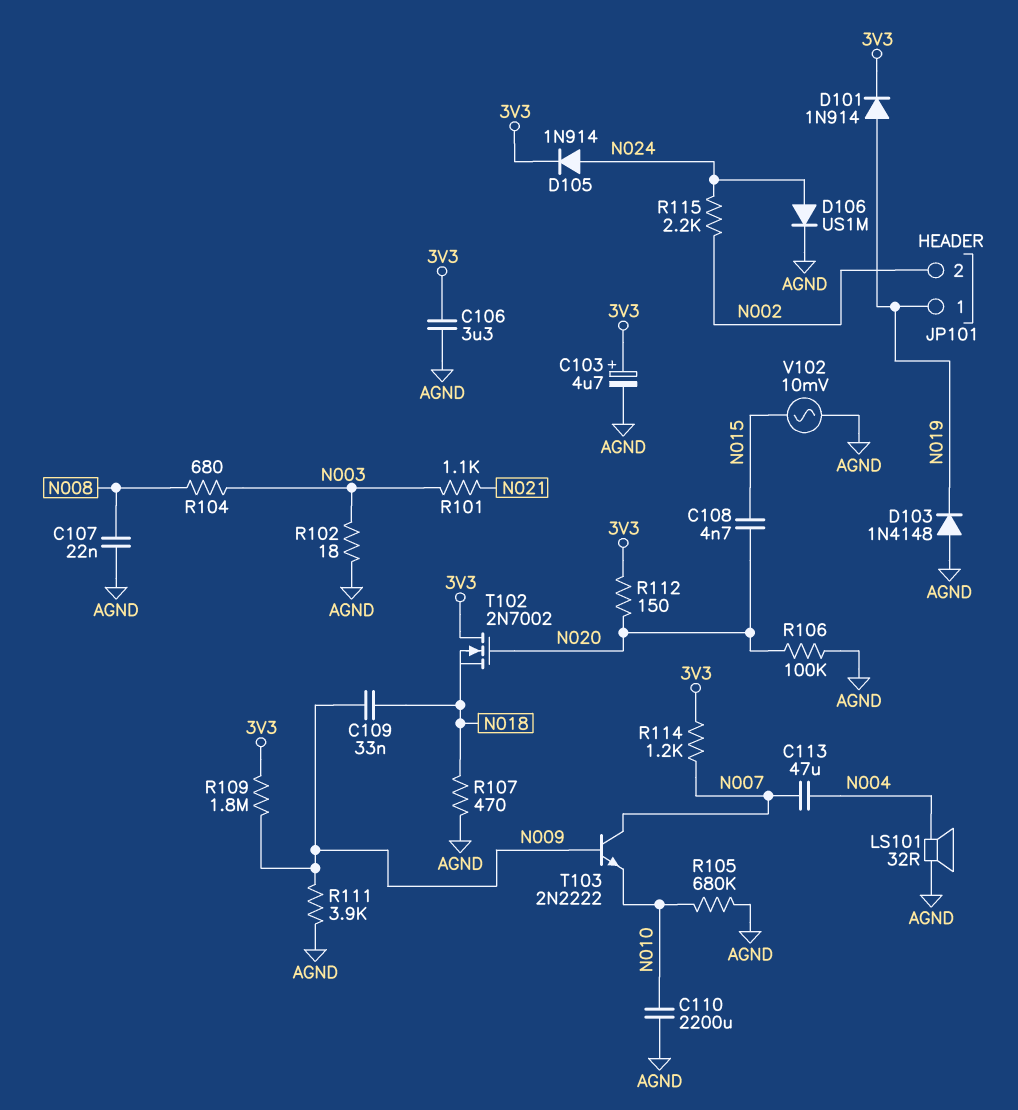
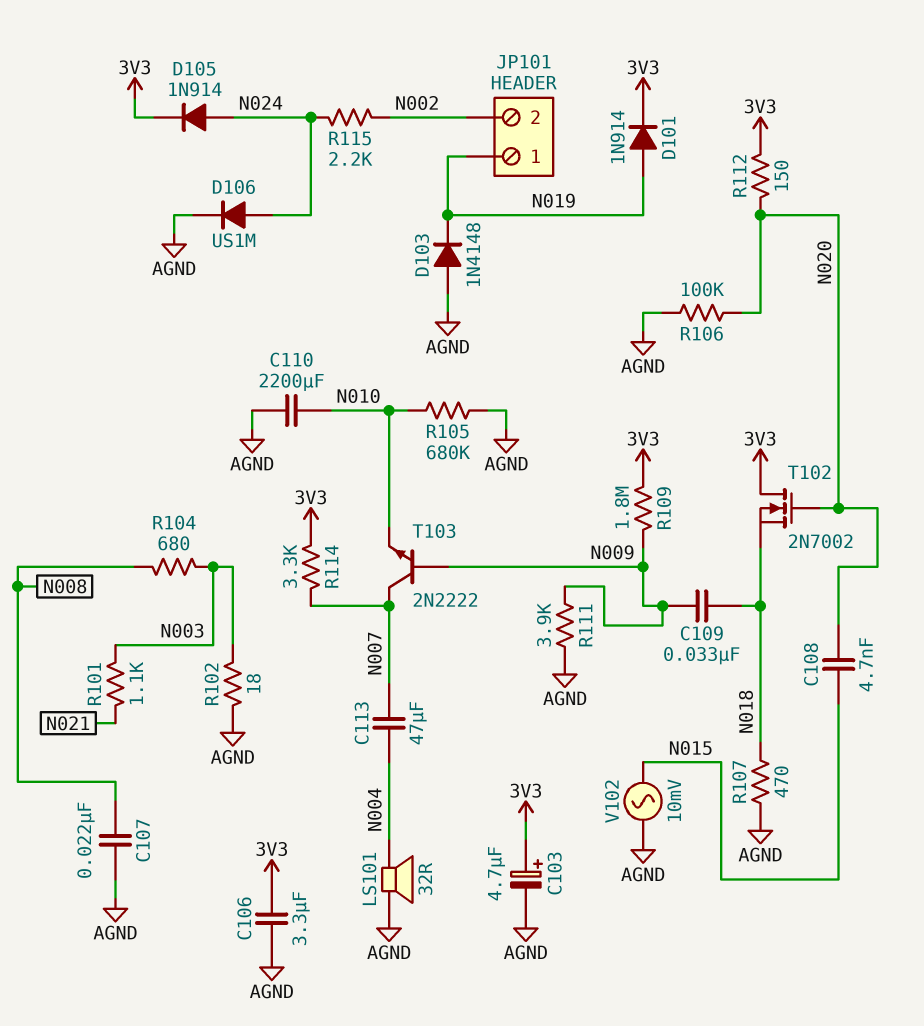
R114: 1.2k (3V3, N007) -> 3.3k (3V3, N007)

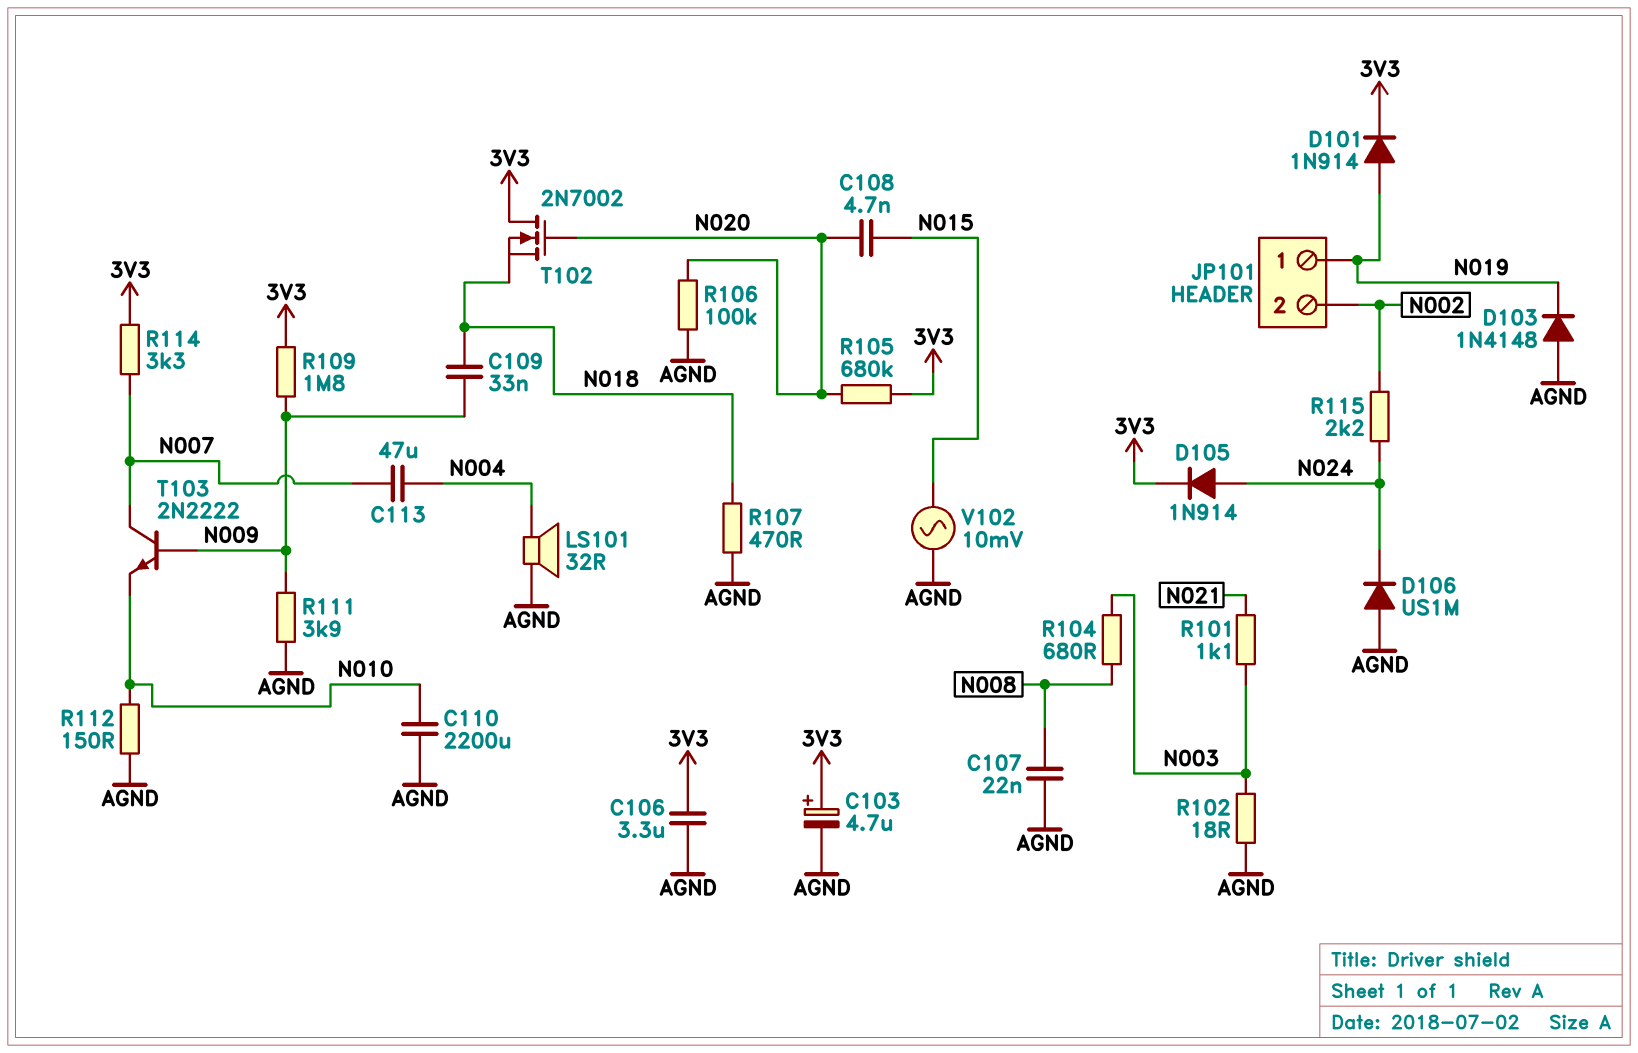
D106: diode US1M (A N024, K AGND) -> diode US1M (A AGND, K N024)
R105: 680k (AGND, N010) -> 680k (3V3, N020)
R112: 150 (3V3, N020) -> 150 (AGND, N010)

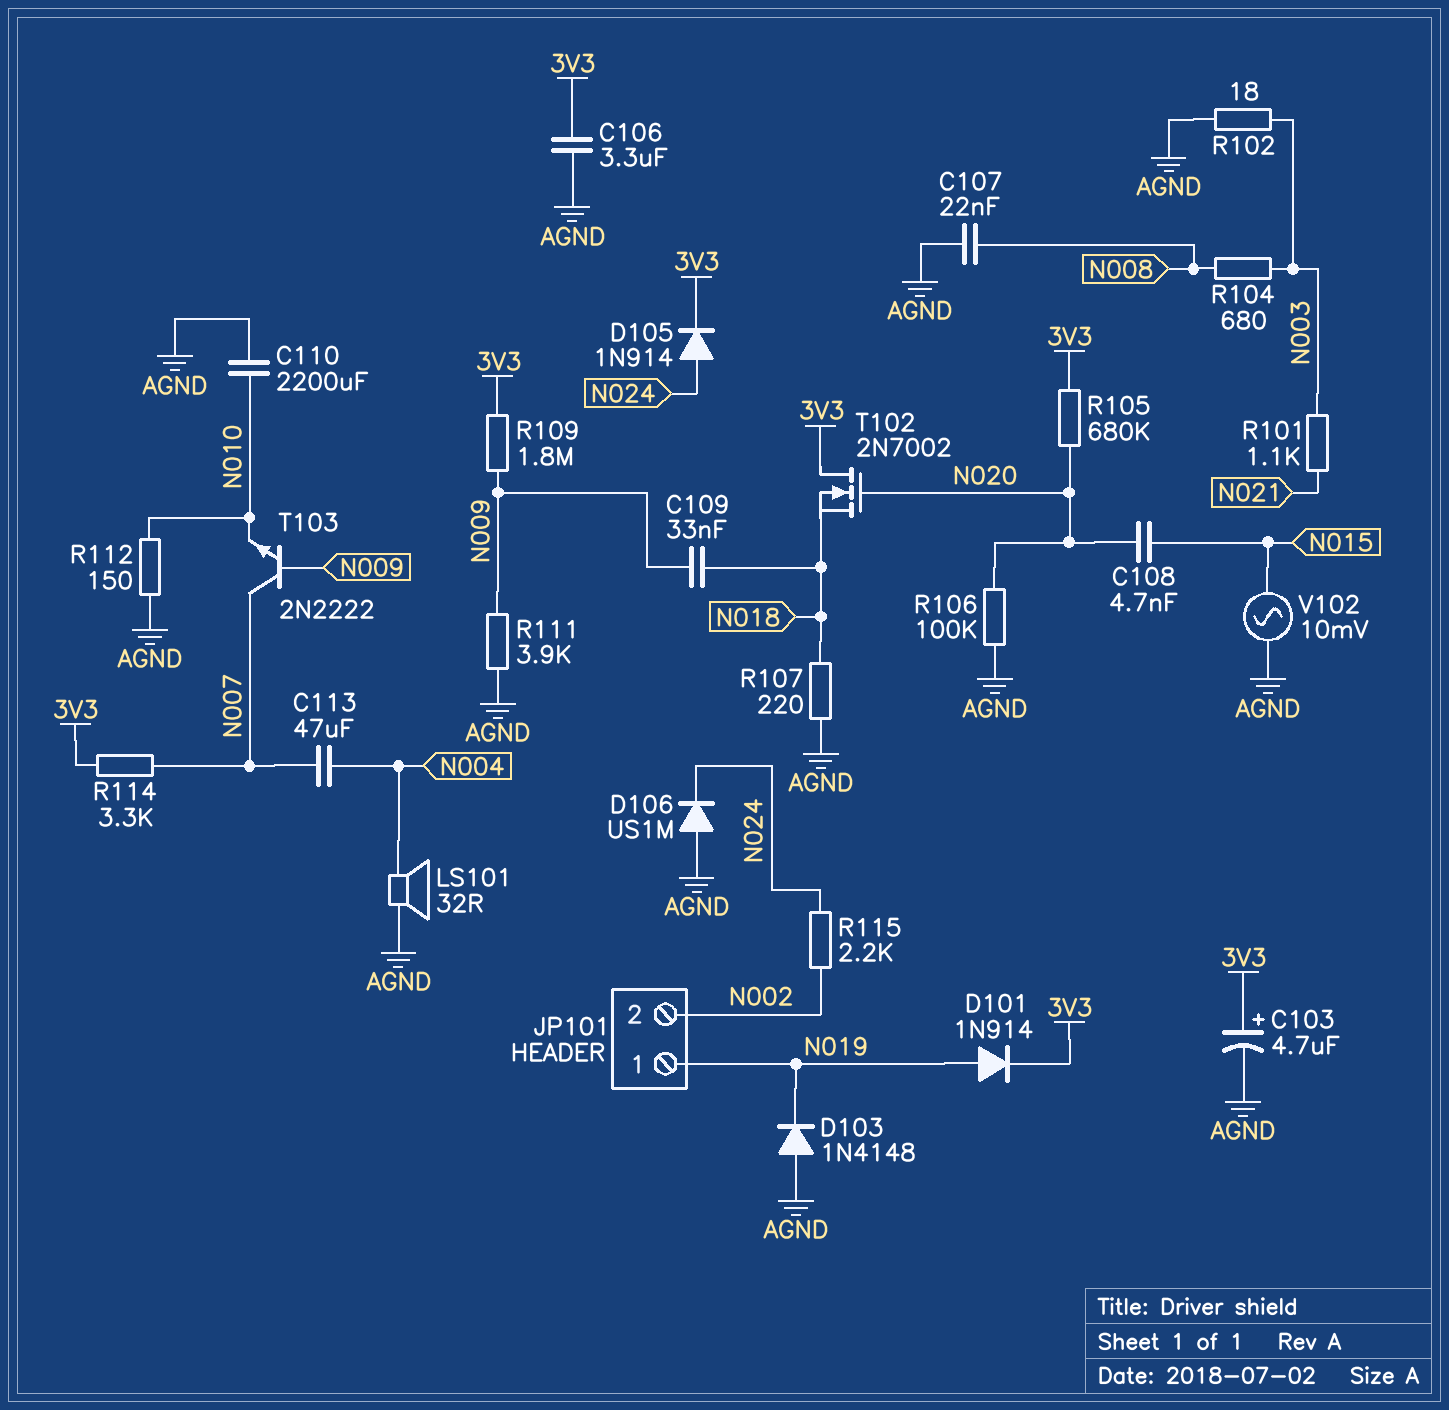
R107: 470 (AGND, N018) -> 220 (AGND, N018)

